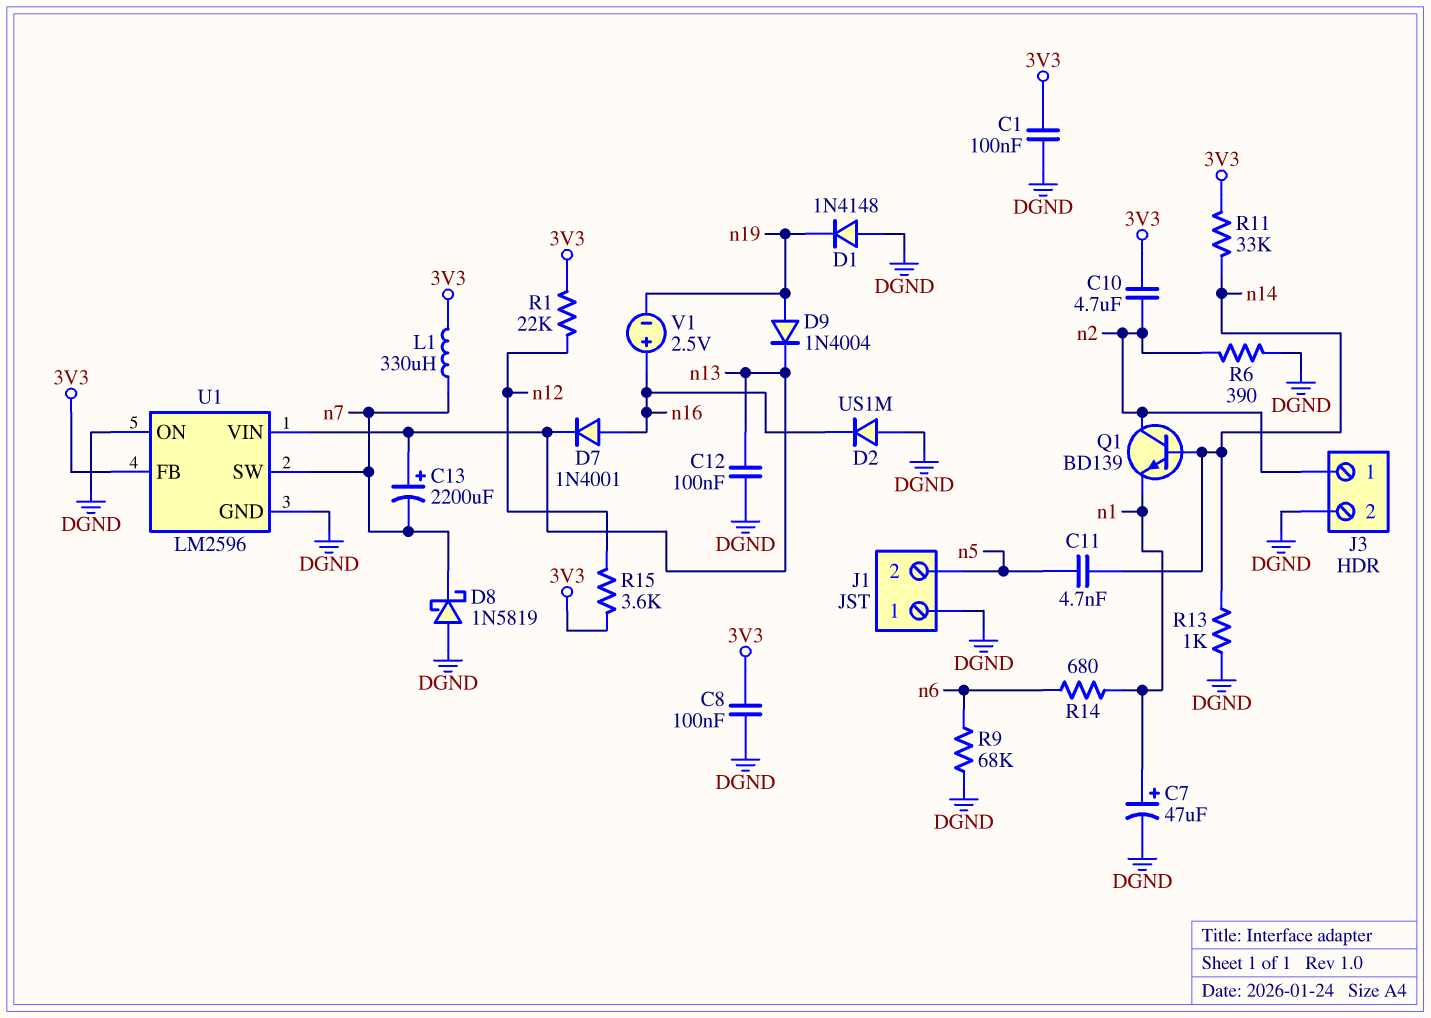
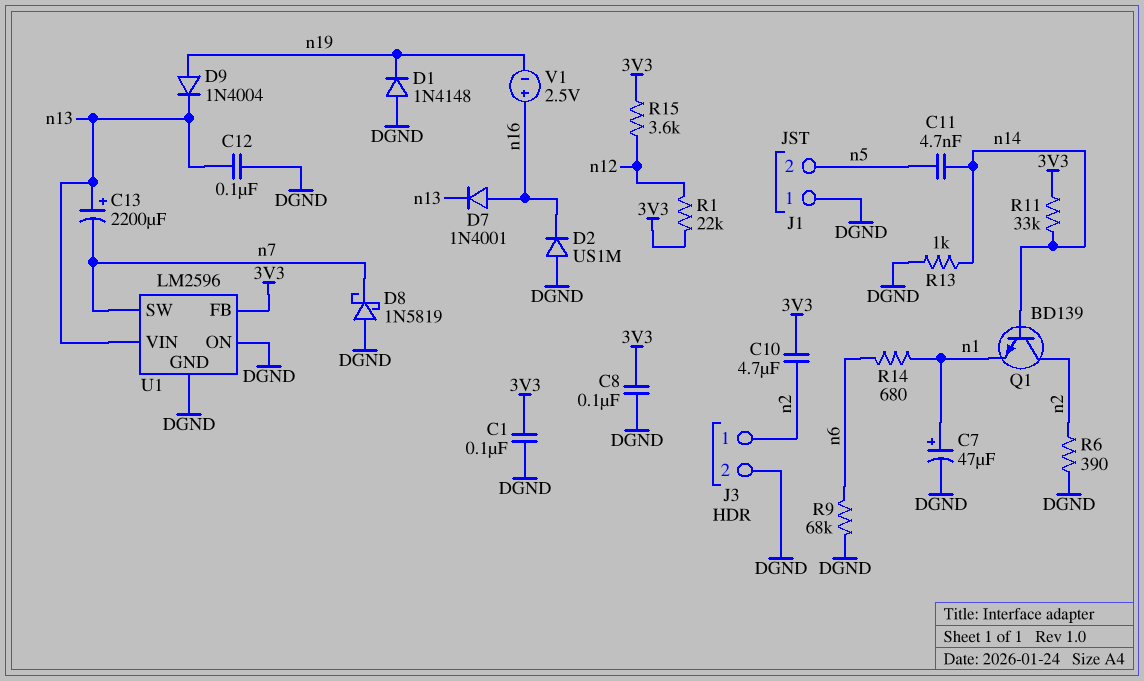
L1: 330uH (3V3, n7) -> none

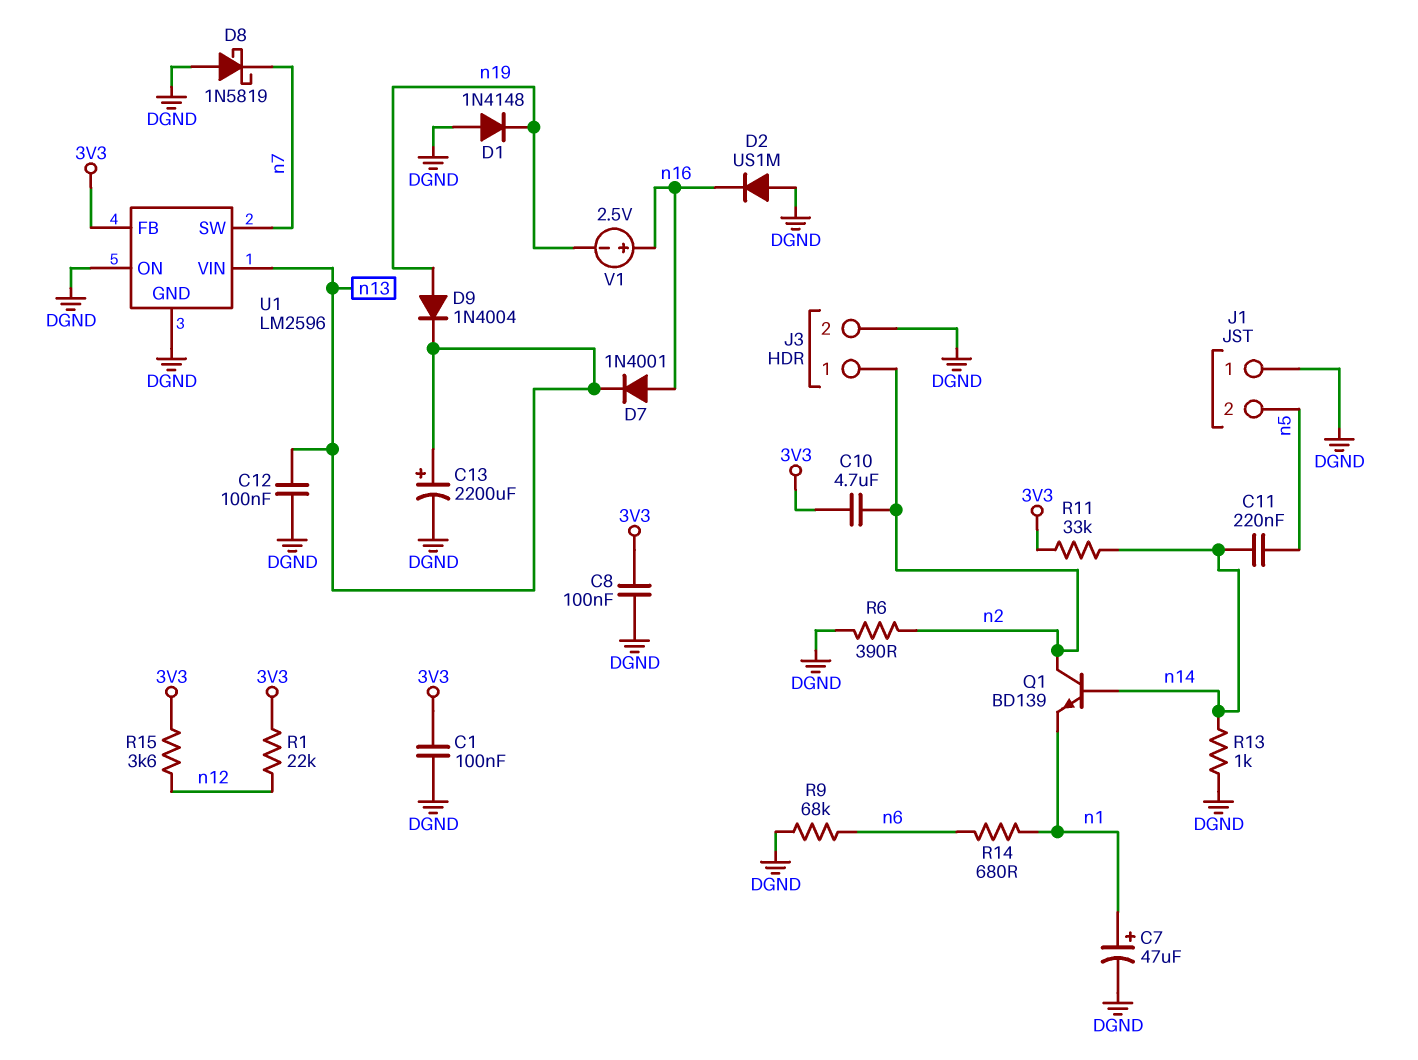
C11: 4.7nF (n5, n14) -> 220nF (n5, n14)
C13: 2200uF (plus n13, minus n7) -> 2200uF (plus n13, minus DGND)

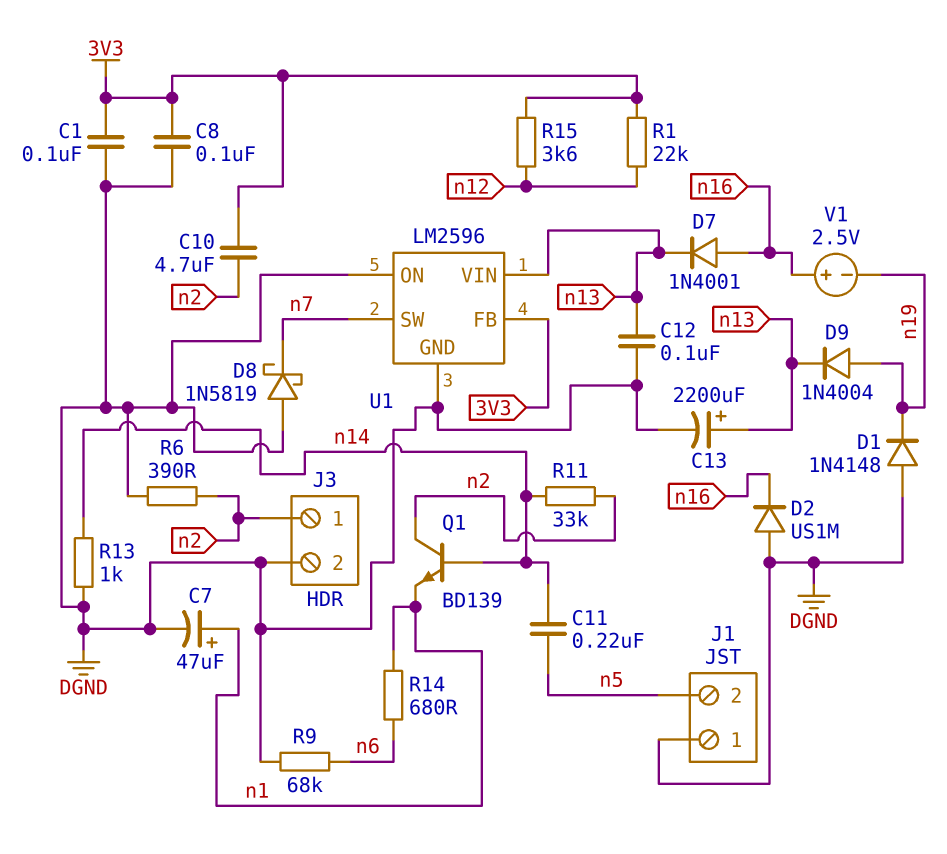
R11: 33k (3V3, n14) -> 33k (n2, n14)

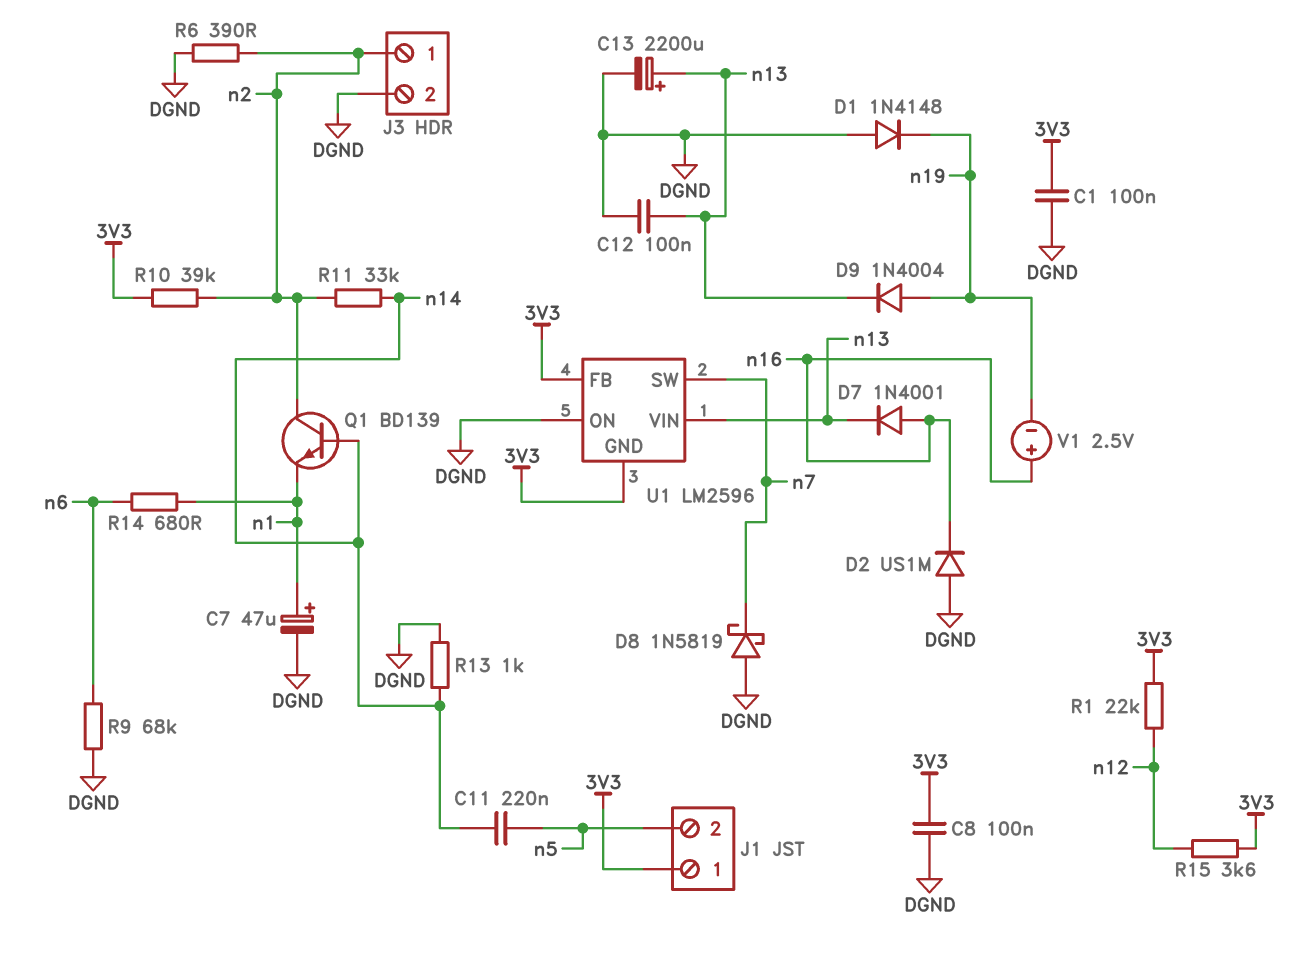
C10: 4.7uF (3V3, n2) -> none
J1 pin 1: DGND -> 3V3
R10: none -> 39k (3V3, n2)
U1 pin GND: DGND -> 3V3

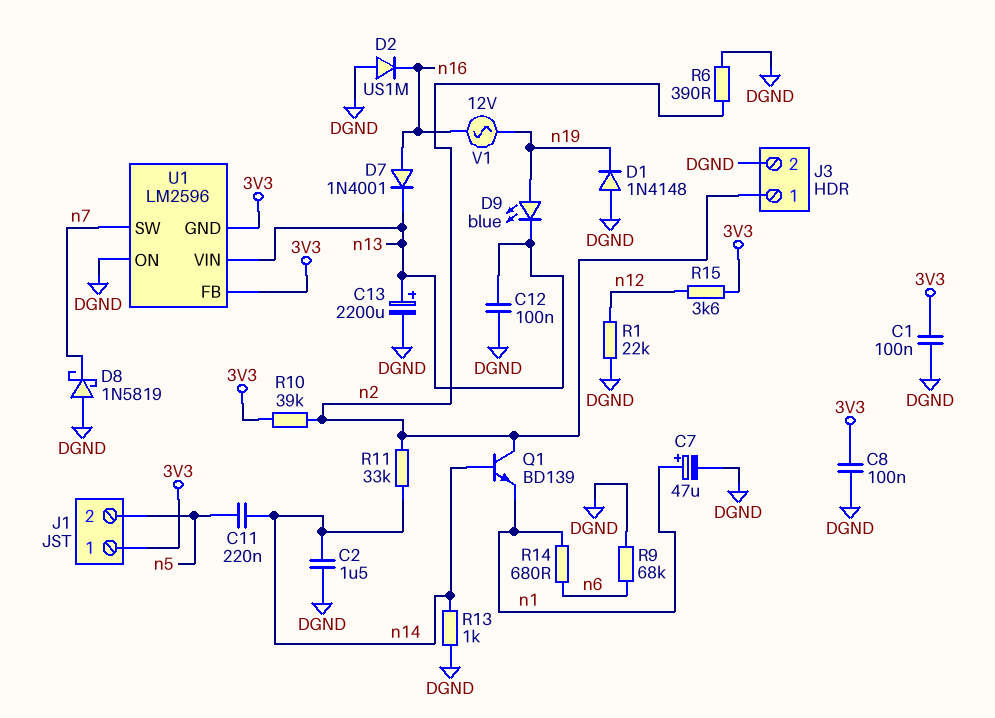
C2: none -> 1.5uF (DGND, n14)
D9: diode 1N4004 (A n19, K n13) -> LED blue (A n19, K n13)
R1: 22k (3V3, n12) -> 22k (DGND, n12)
V1: 2.5V (plus n16, minus n19) -> AC 12V (n16, n19)

